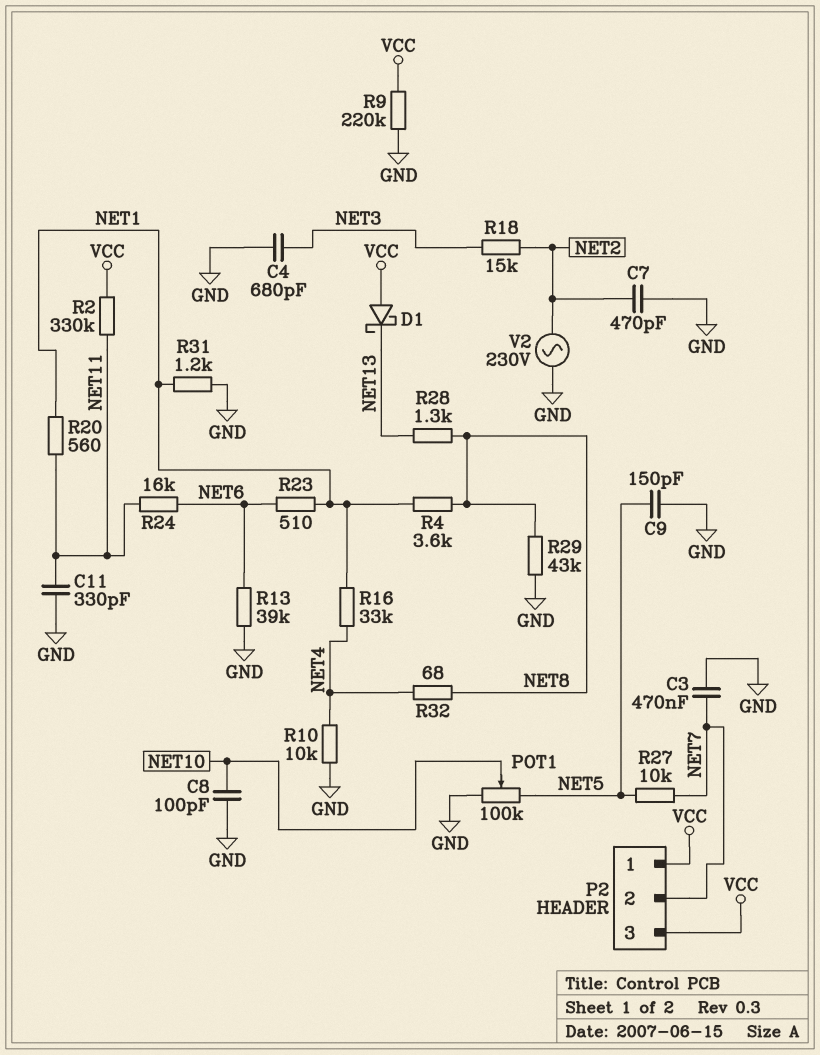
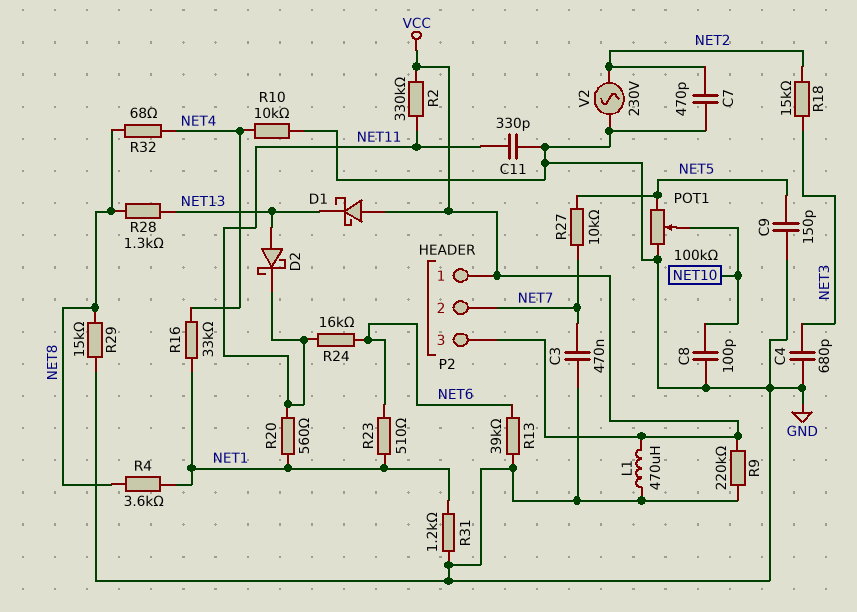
D2: none -> schottky (A NET13, K NET11)
L1: none -> 470uH (GND, VCC)
R29: 43k (GND, NET8) -> 15k (GND, NET8)

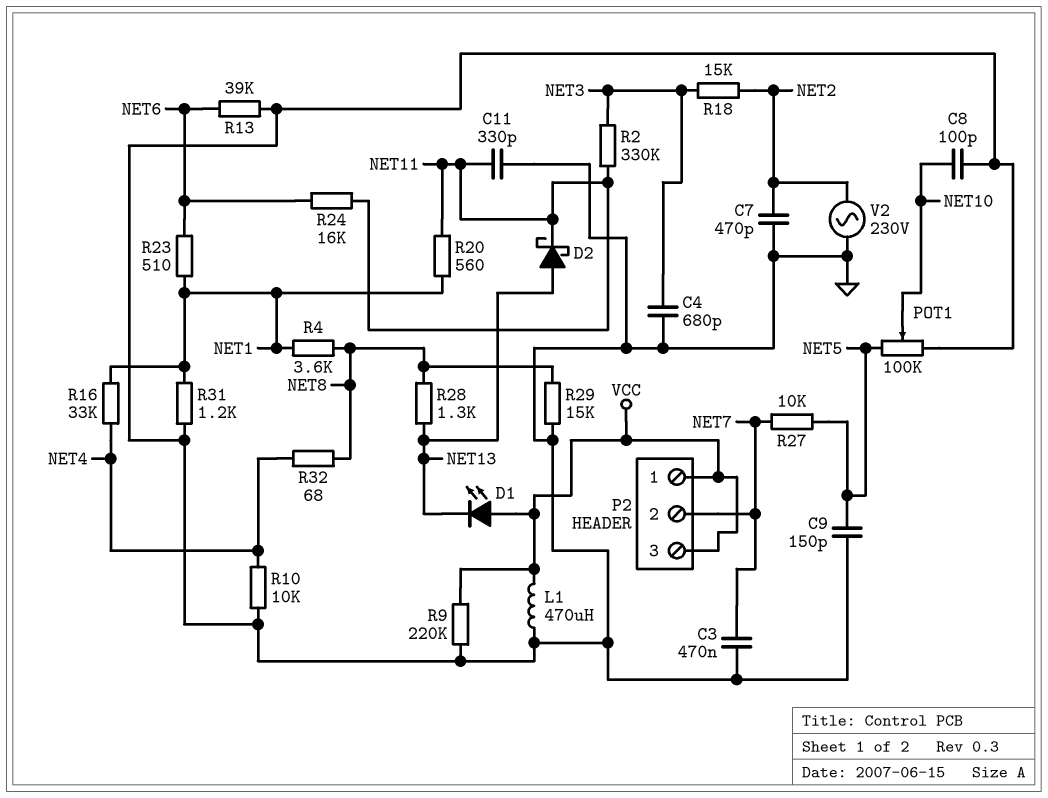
D1: schottky (A VCC, K NET13) -> LED (A VCC, K NET13)
R2: 330k (NET11, VCC) -> 330k (NET3, NET11)

